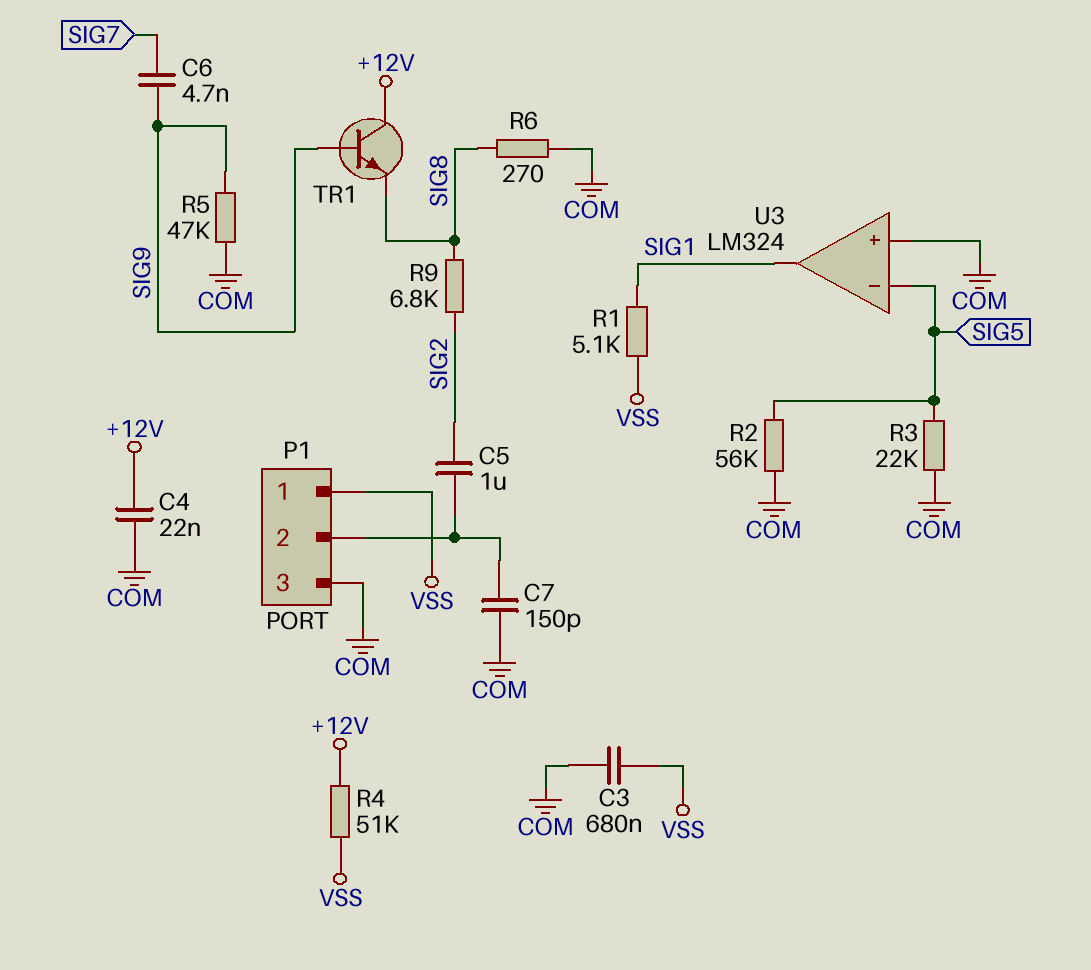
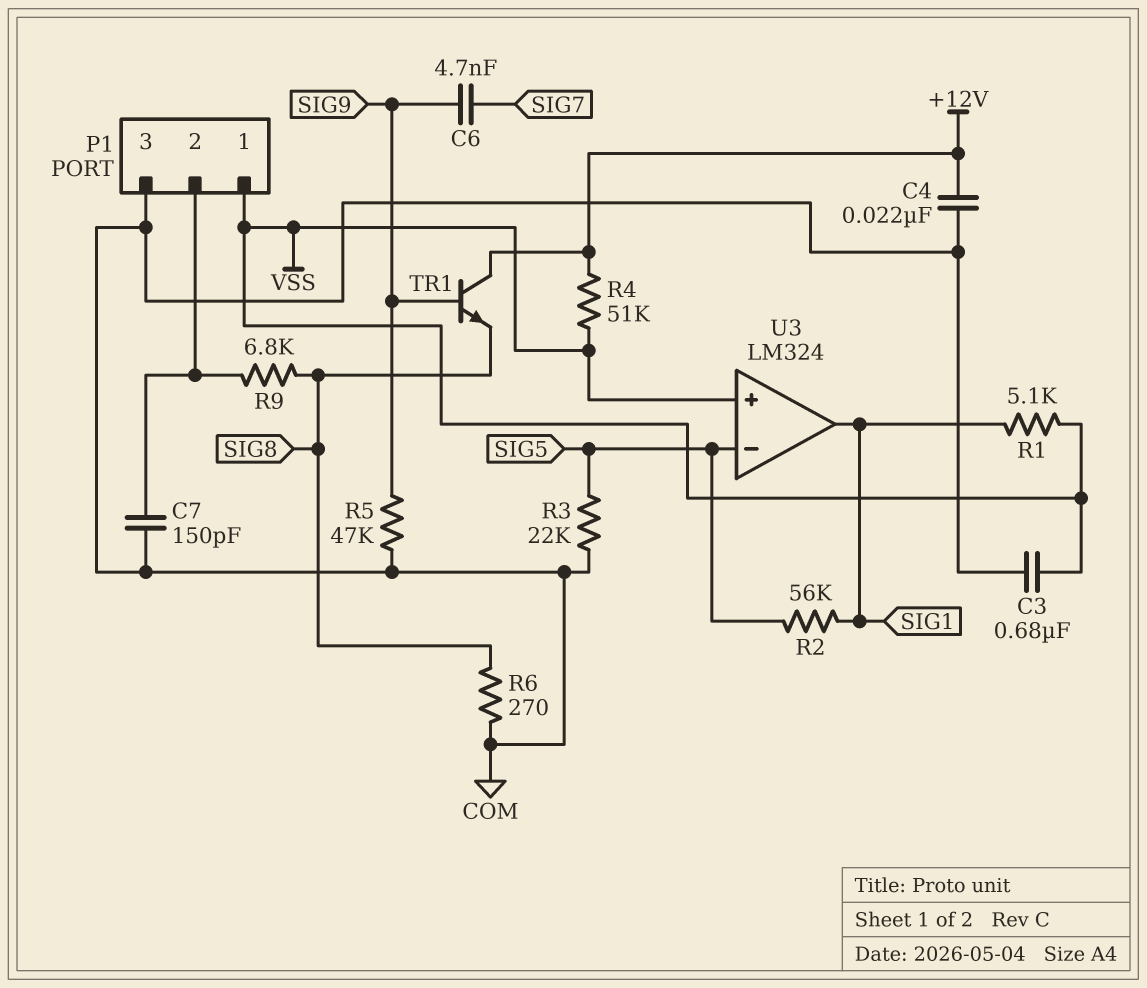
C5: 1uF (P1/2, SIG2) -> none
R2: 56k (COM, SIG5) -> 56k (SIG1, SIG5)
R9: 6.8k (SIG2, SIG8) -> 6.8k (P1/2, SIG8)
U3 pin in+: COM -> VSS

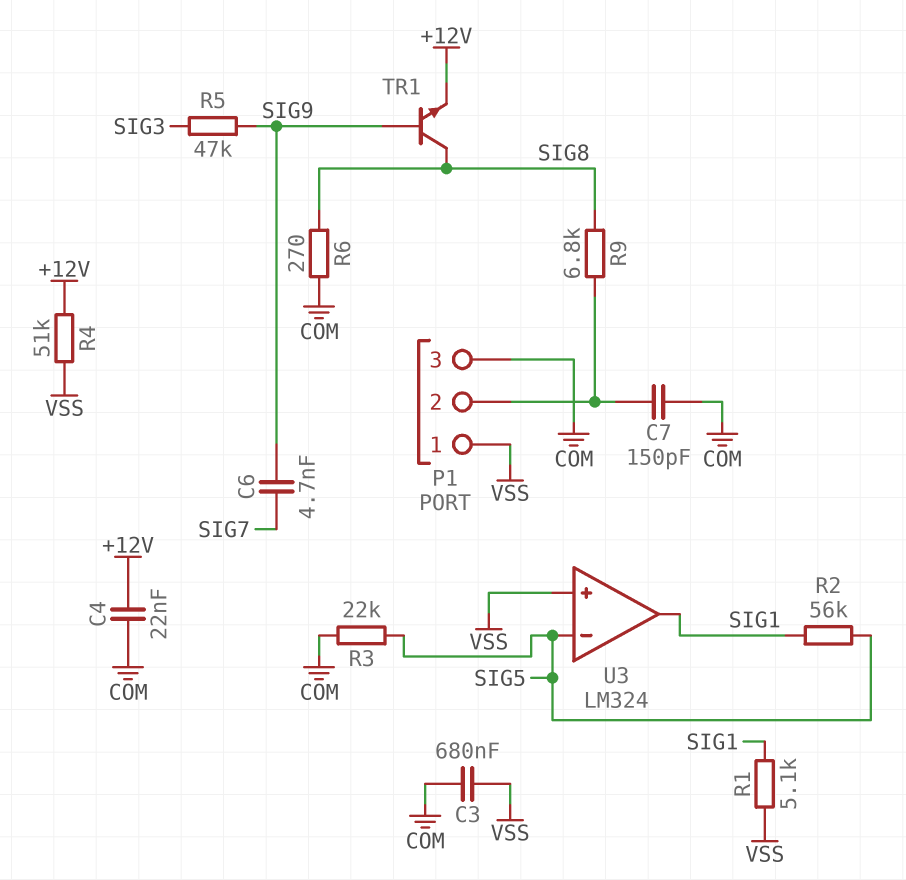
R5: 47k (COM, SIG9) -> 47k (SIG3, SIG9)
TR1: NPN (B SIG9, C +12V, E SIG8) -> NPN (B SIG9, C SIG8, E +12V)

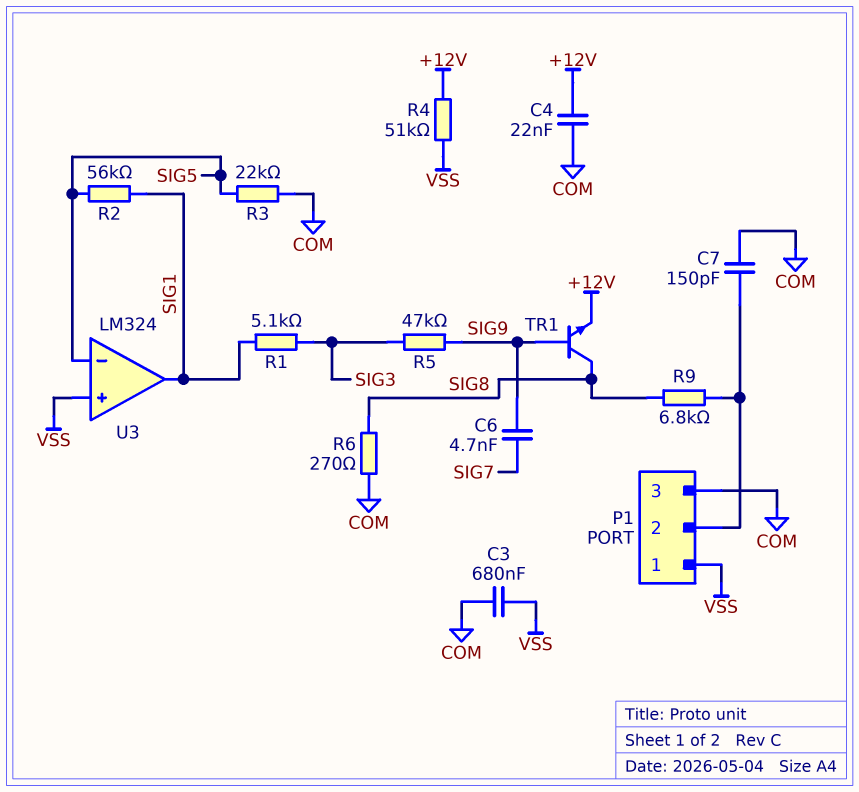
R1: 5.1k (SIG1, VSS) -> 5.1k (SIG1, SIG3)

